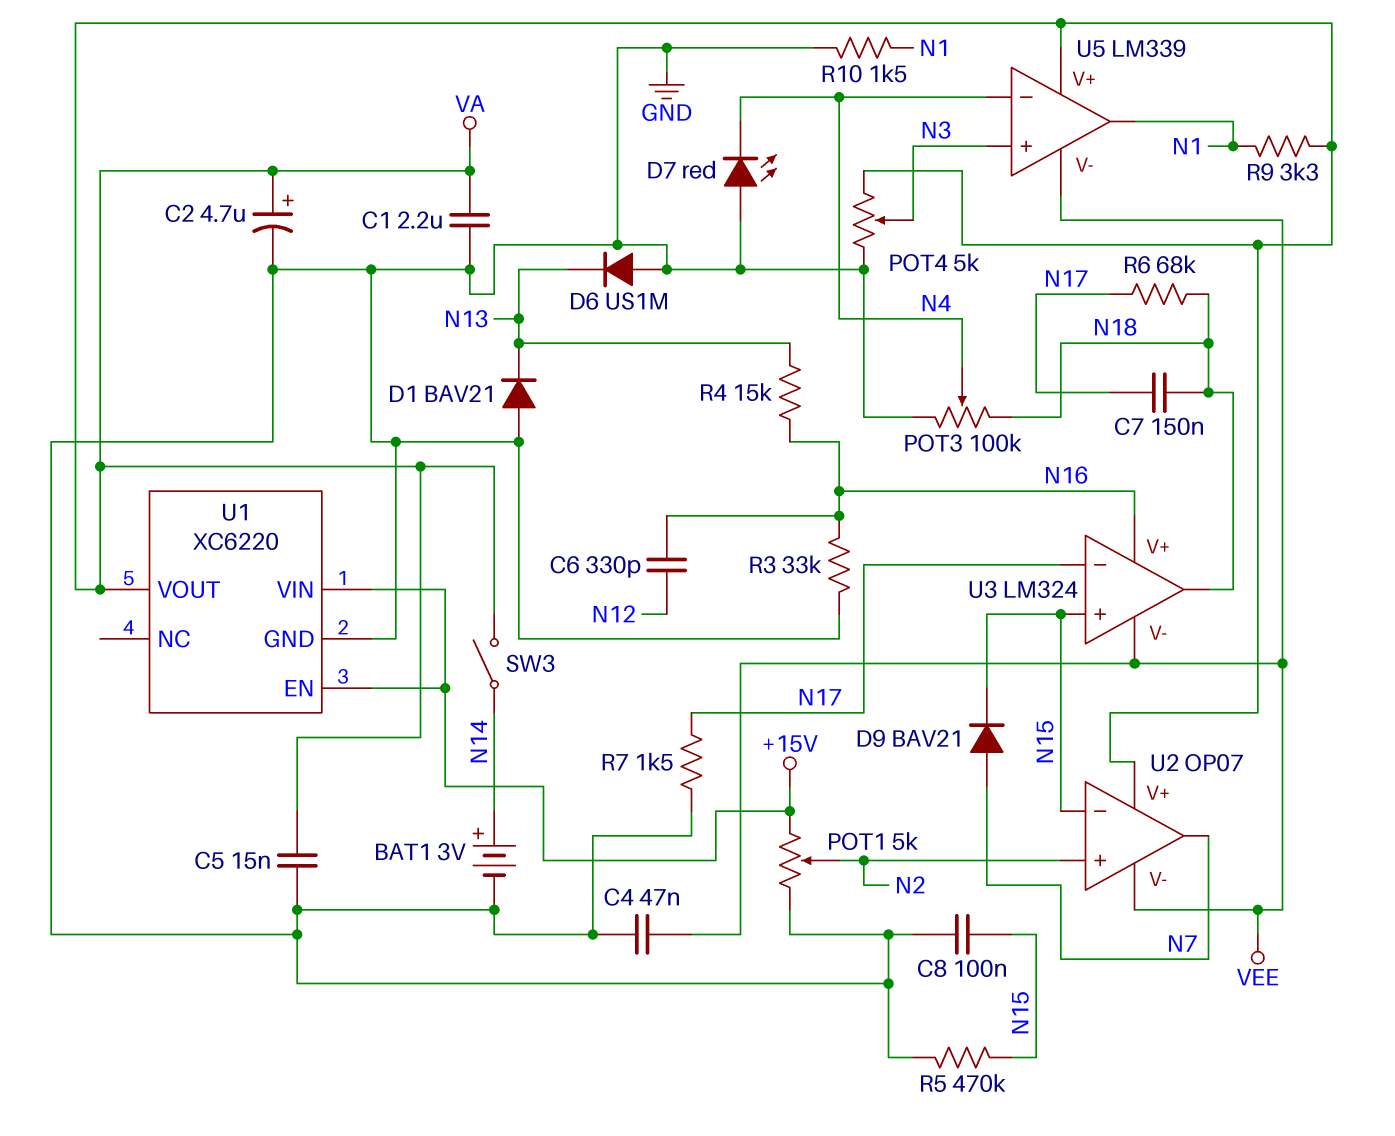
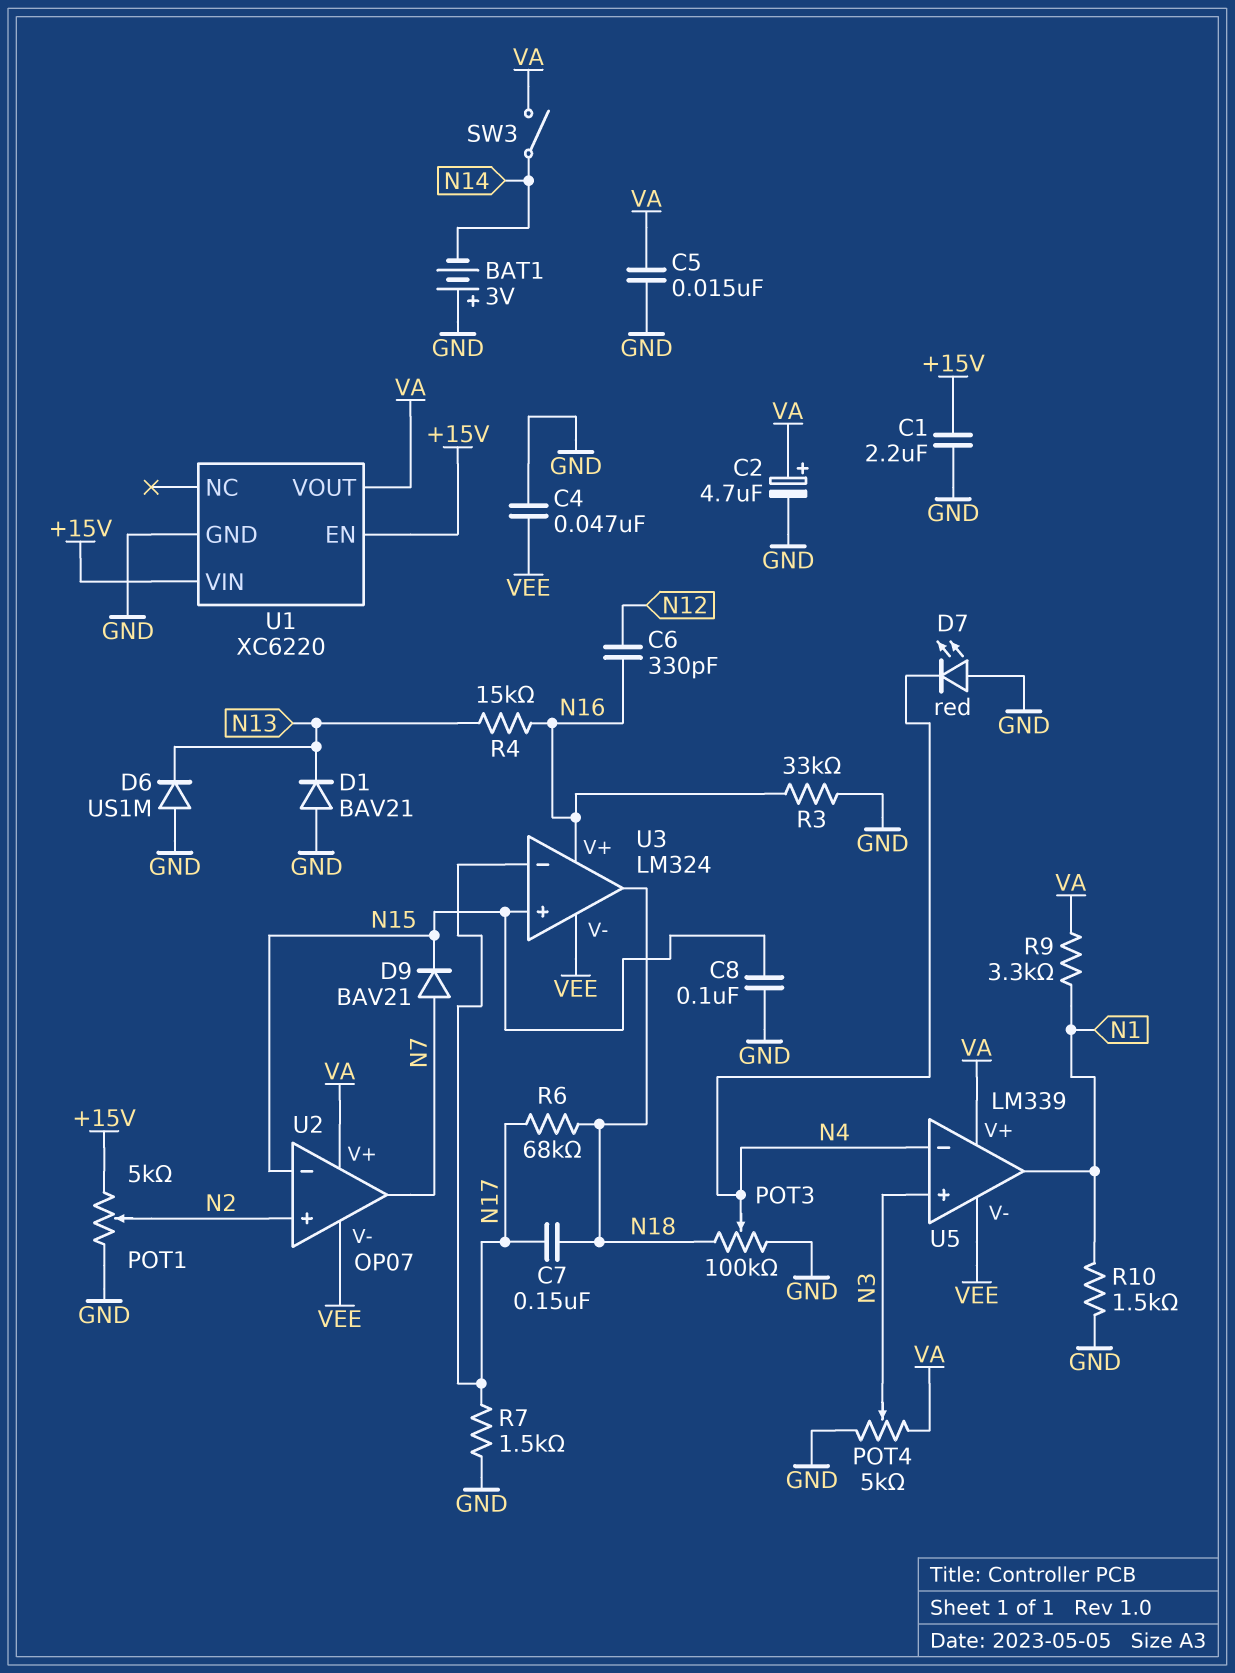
BAT1: 3V (plus N14, minus GND) -> 3V (plus GND, minus N14)
C1: 2.2uF (GND, VA) -> 2.2uF (+15V, GND)
R5: 470k (GND, N15) -> none

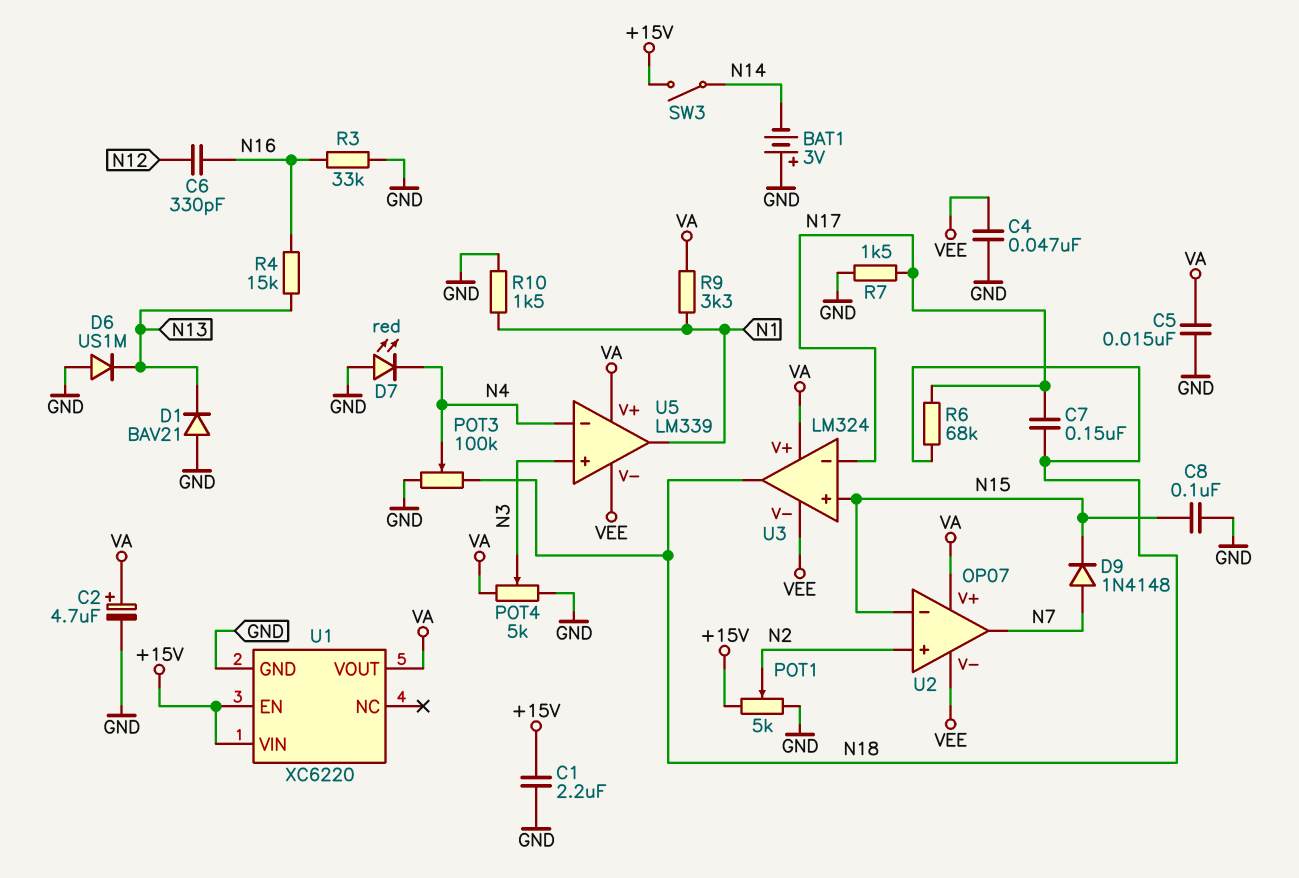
D9: diode BAV21 (A N7, K N15) -> diode 1N4148 (A N7, K N15)
SW3: switch (N14, VA) -> switch (+15V, N14)
U3 pin V+: N16 -> VA

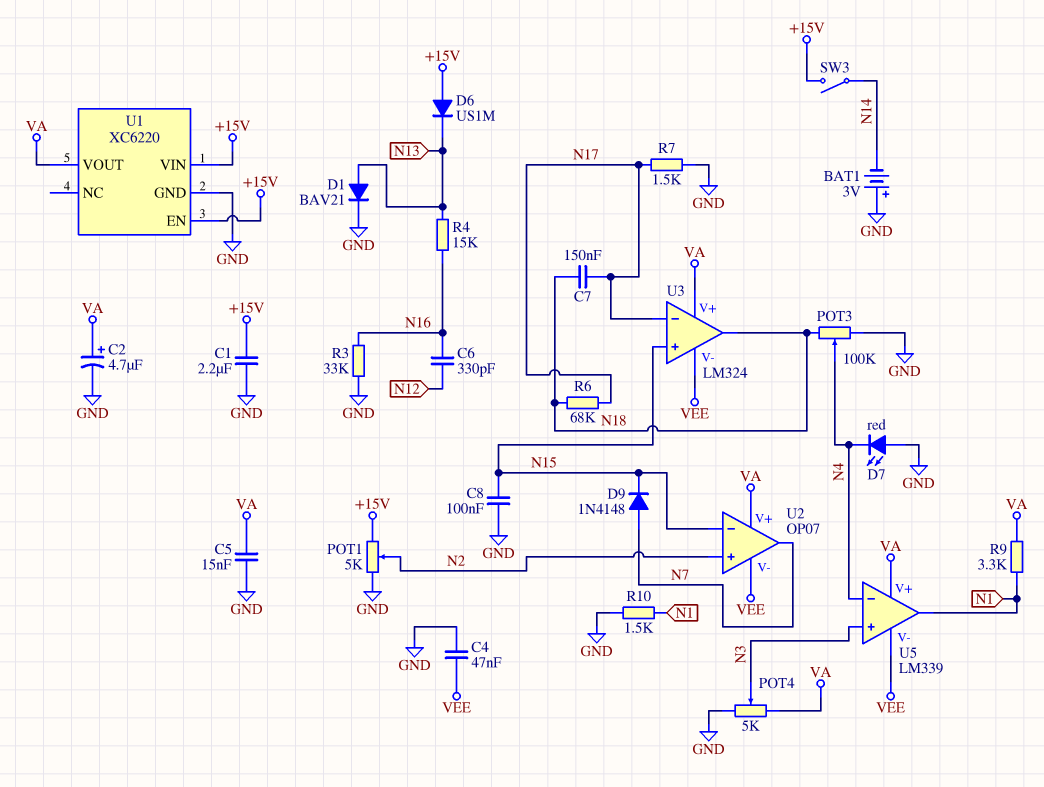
D1: diode BAV21 (A GND, K N13) -> diode BAV21 (A N13, K GND)
D6: diode US1M (A GND, K N13) -> diode US1M (A +15V, K N13)

